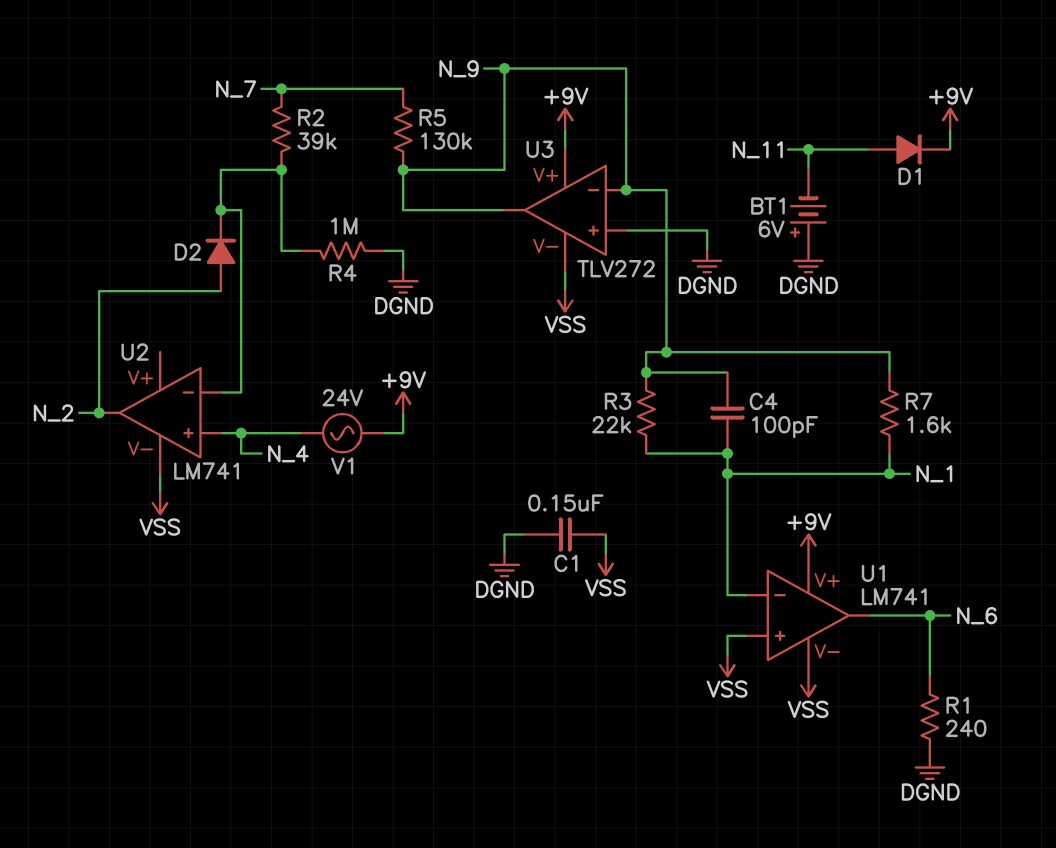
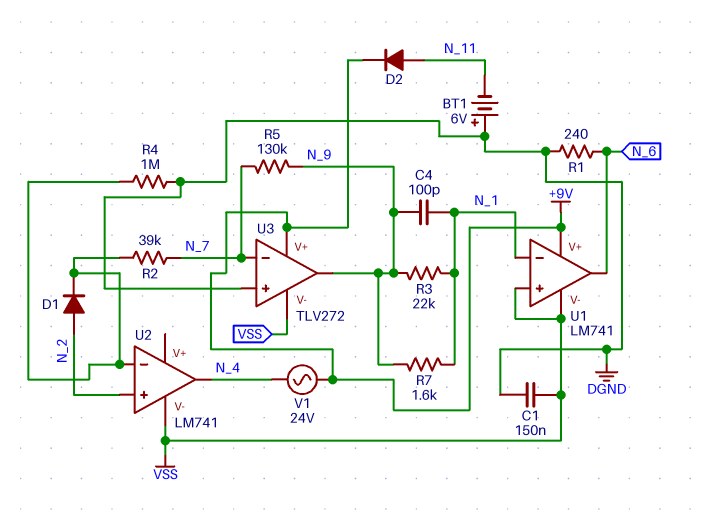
D1: diode (A N_11, K +9V) -> diode (A N_2, K U2/in-)
D2: diode (A N_2, K U2/in-) -> diode (A N_11, K +9V)
U2 pin in+: N_4 -> N_2
U2 pin out: N_2 -> N_4
U3 pin in-: N_9 -> N_7

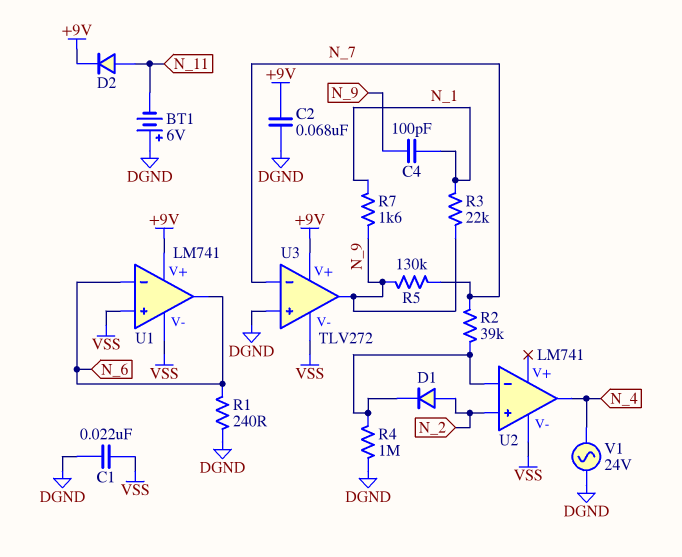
C1: 150nF (DGND, VSS) -> 22nF (DGND, VSS)
C2: none -> 68nF (+9V, DGND)
U1 pin in-: N_1 -> N_6
V1: AC 24V (+9V, N_4) -> AC 24V (DGND, N_4)

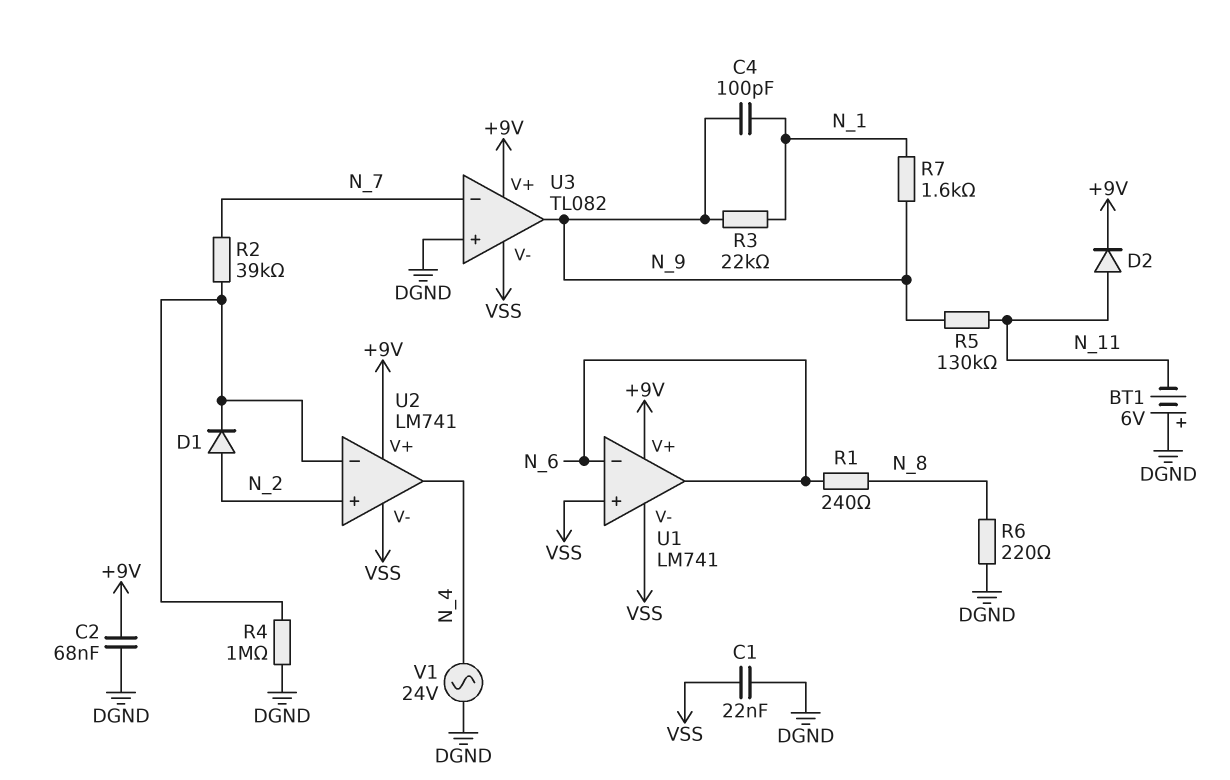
R1: 240 (DGND, N_6) -> 240 (N_6, N_8)
R5: 130k (N_7, N_9) -> 130k (N_9, N_11)
R6: none -> 220 (DGND, N_8)
U2 pin V+: none -> +9V
U3: TLV272 -> TL082

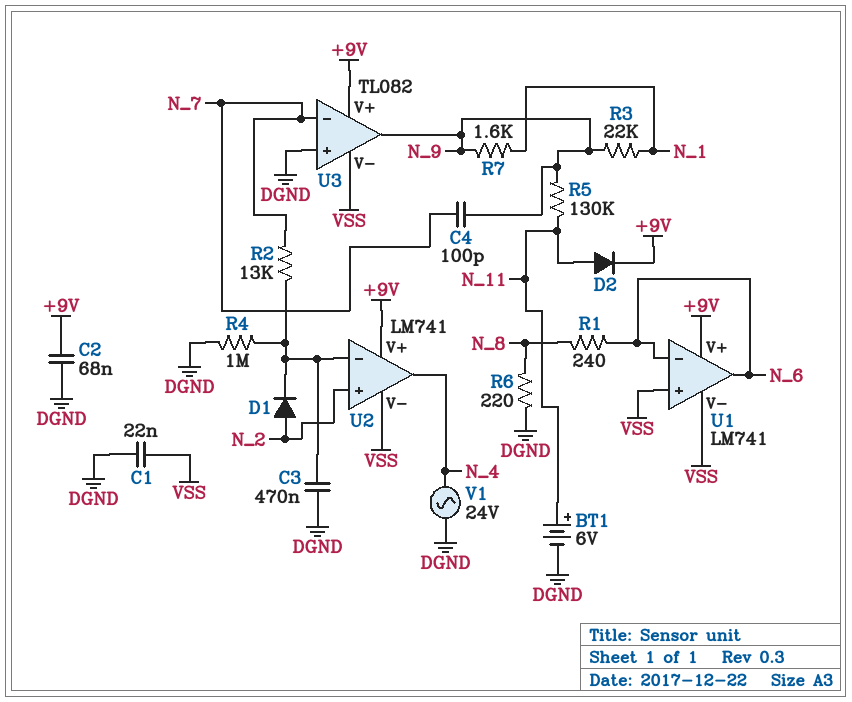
BT1: 6V (plus DGND, minus N_11) -> 6V (plus N_11, minus DGND)
C3: none -> 470nF (DGND, U2/in-)
C4: 100pF (N_1, N_9) -> 100pF (N_7, N_9)
R2: 39k (N_7, U2/in-) -> 13k (N_7, U2/in-)

